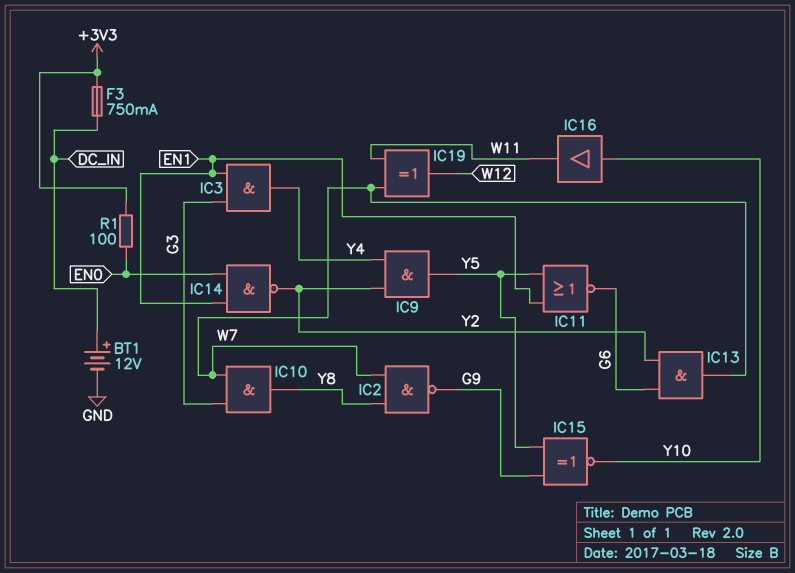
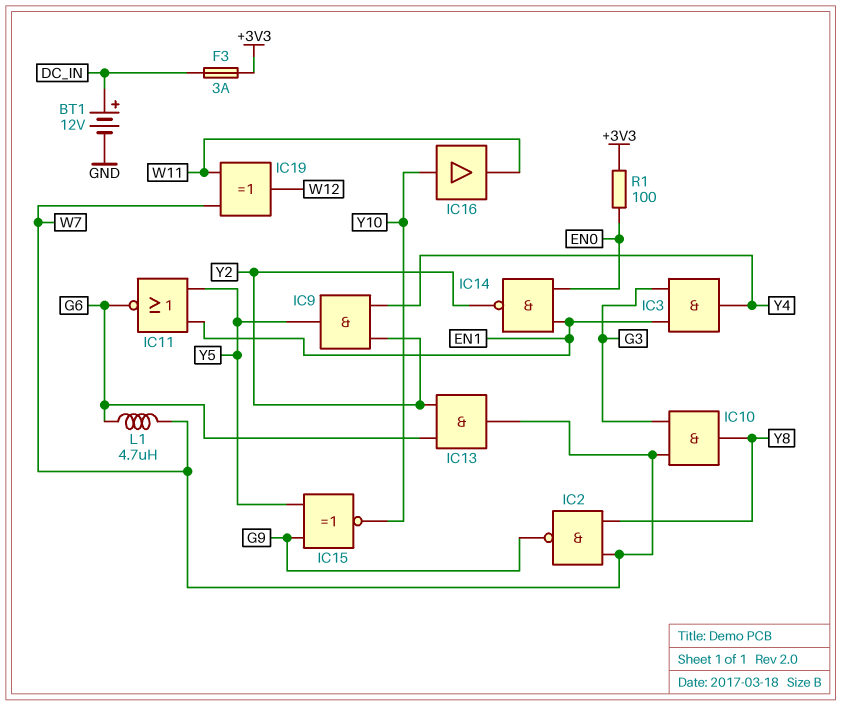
F3: 750mA (+3V3, DC_IN) -> 3A (+3V3, DC_IN)
L1: none -> 4.7uH (G6, W7)

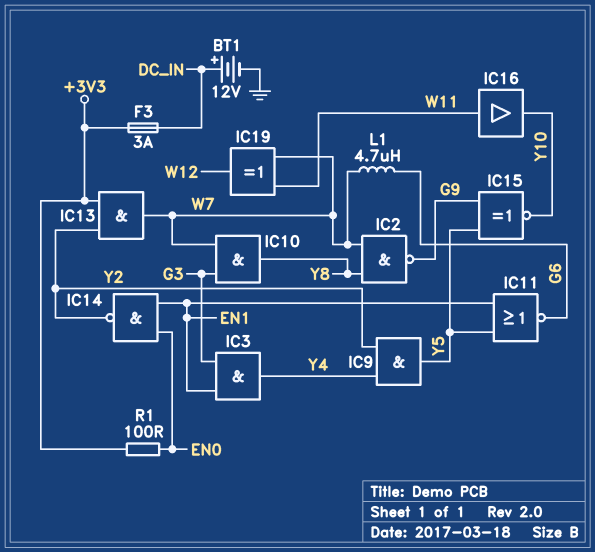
IC13: AND (in G6, in Y2, out W7) -> AND (in +3V3, in Y2, out W7)
IC16: buffer (in Y10, out W11) -> buffer (in W11, out Y10)

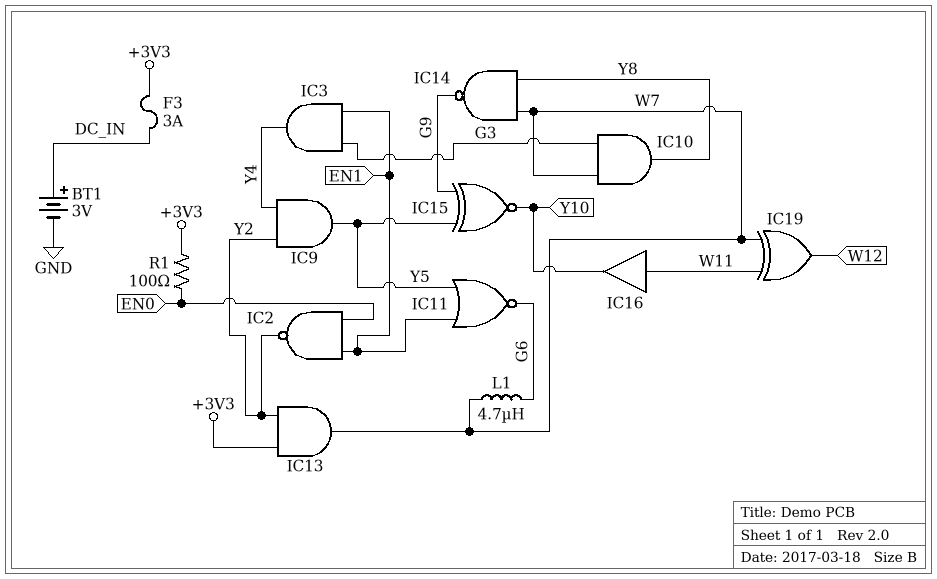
BT1: 12V (plus DC_IN, minus GND) -> 3V (plus DC_IN, minus GND)
IC2: NAND (in W7, in Y8, out G9) -> NAND (in EN0, in EN1, out Y2)
IC14: NAND (in EN0, in EN1, out Y2) -> NAND (in W7, in Y8, out G9)

